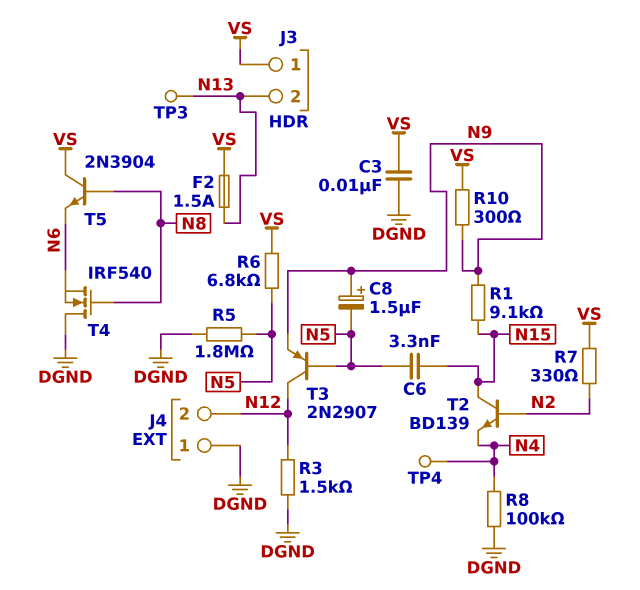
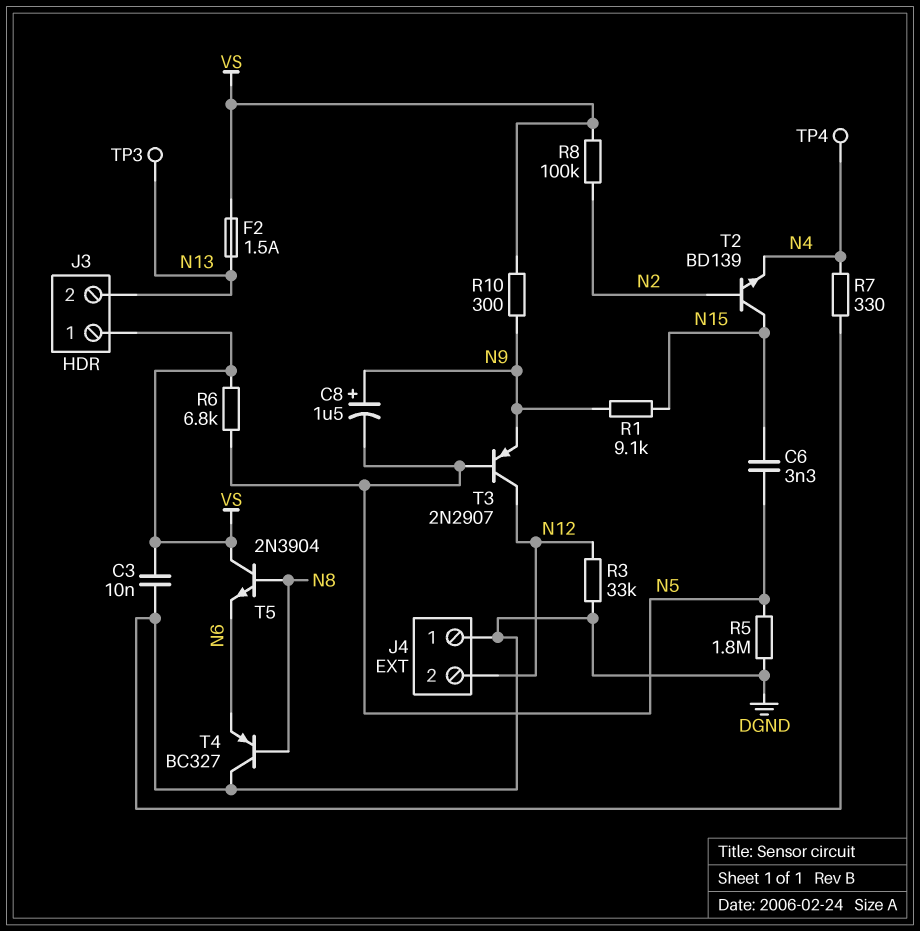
R3: 1.5k (DGND, N12) -> 33k (DGND, N12)
R7: 330 (N2, VS) -> 330 (DGND, N4)
R8: 100k (DGND, N4) -> 100k (N2, VS)
T4: NMOS IRF540 (G N8, D DGND, S N6) -> PNP BC327 (B N8, C DGND, E N6)

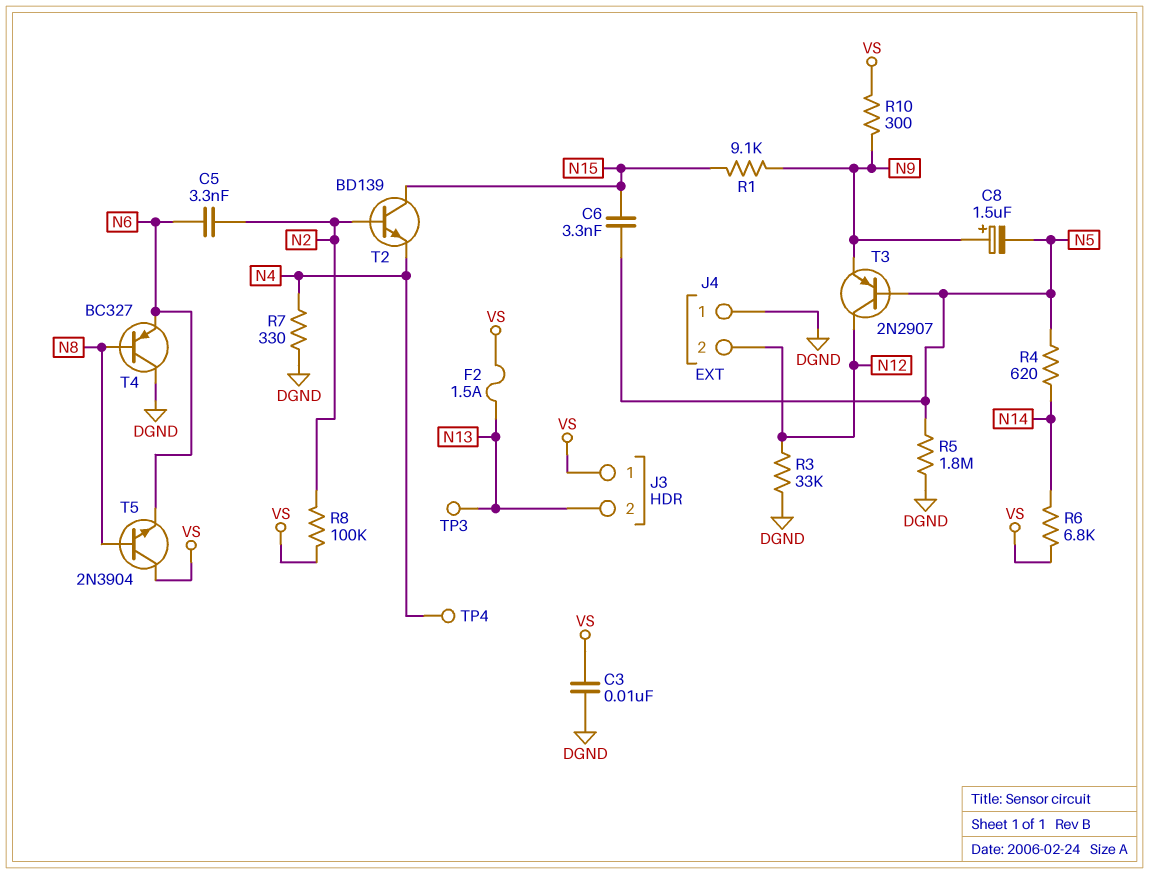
C5: none -> 3.3nF (N2, N6)
R4: none -> 620 (N5, N14)
R6: 6.8k (N5, VS) -> 6.8k (N14, VS)

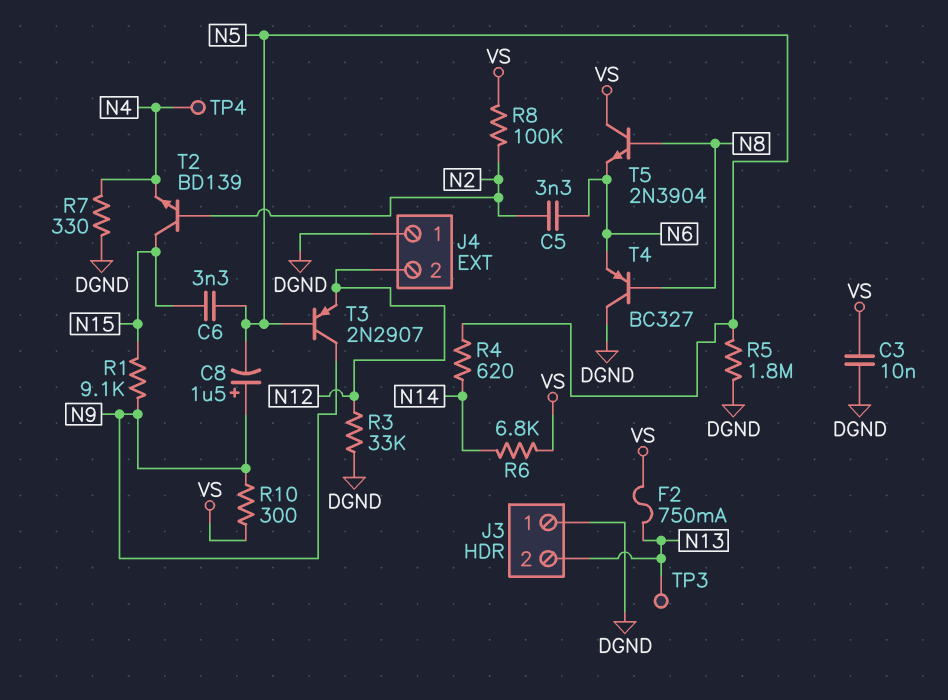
F2: 1.5A (N13, VS) -> 750mA (N13, VS)
J3 pin 1: VS -> DGND
T3: PNP 2N2907 (B N5, C N12, E N9) -> PNP 2N2907 (B N5, C N9, E N12)

